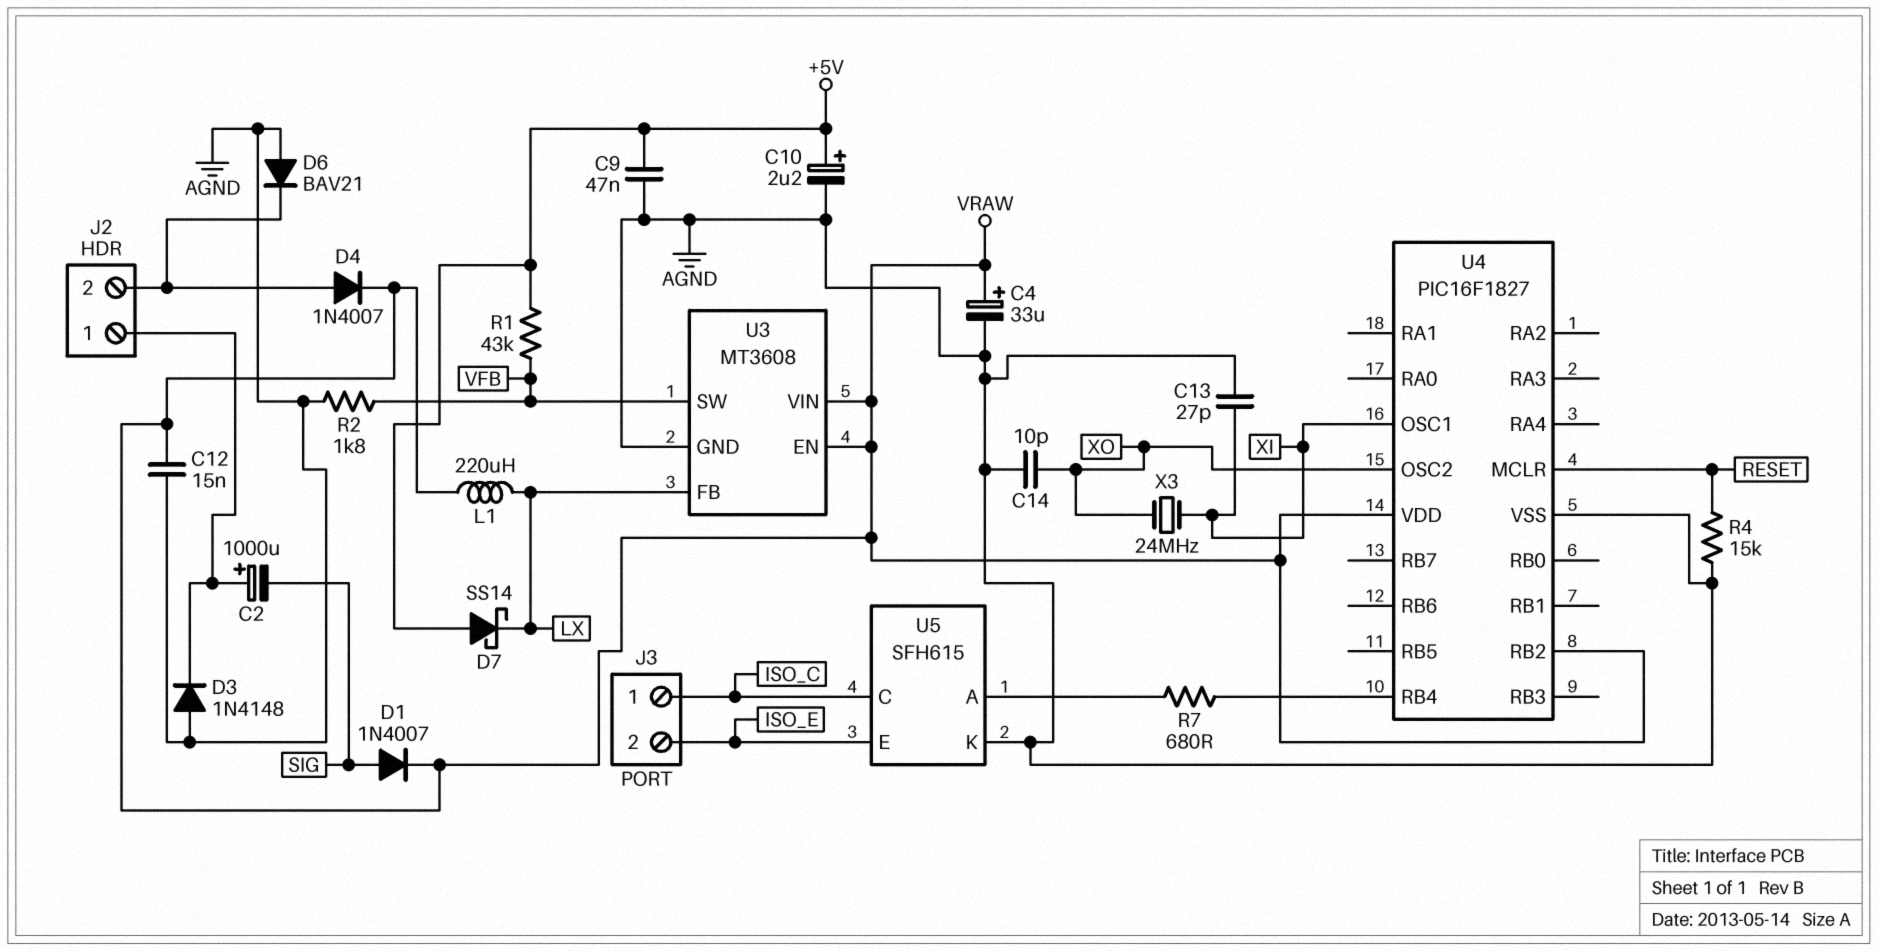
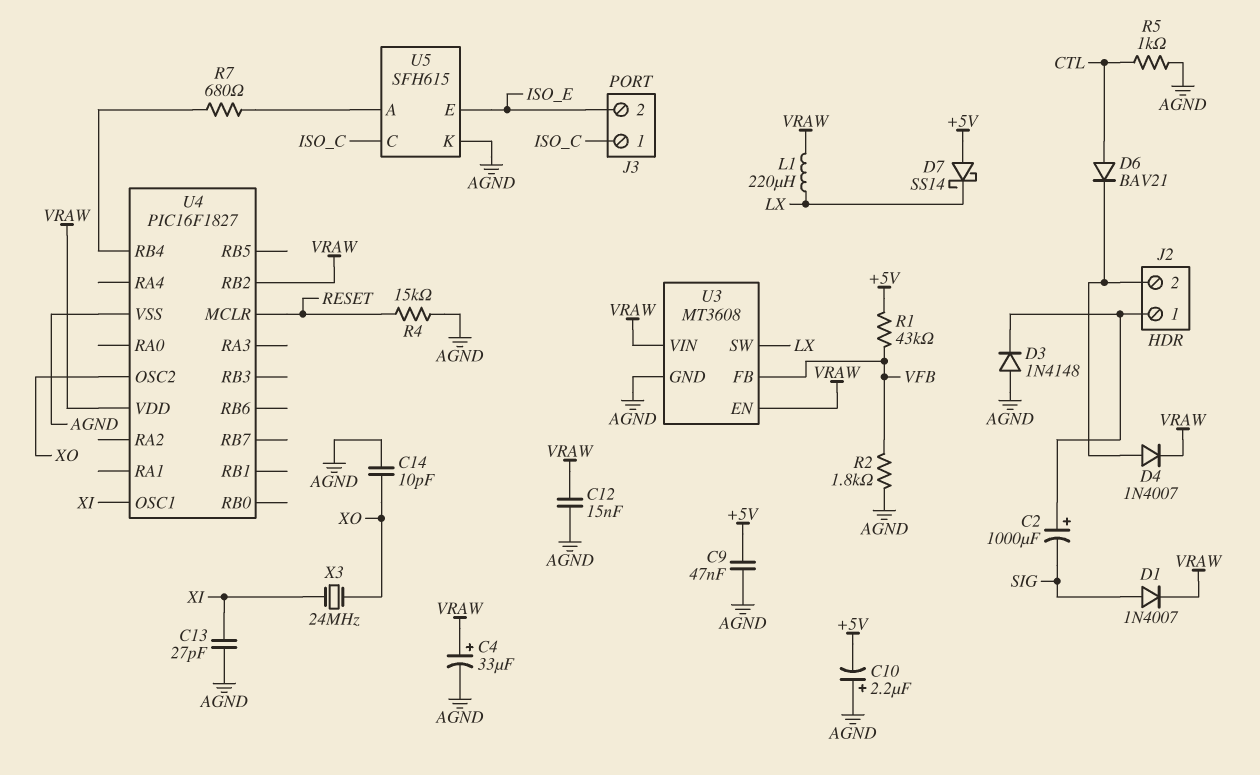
C10: 2.2uF (plus +5V, minus AGND) -> 2.2uF (plus AGND, minus +5V)
D6: diode BAV21 (A AGND, K J2/2) -> diode BAV21 (A CTL, K J2/2)
R5: none -> 1k (AGND, CTL)
U3 pin FB: LX -> VFB
U3 pin SW: VFB -> LX

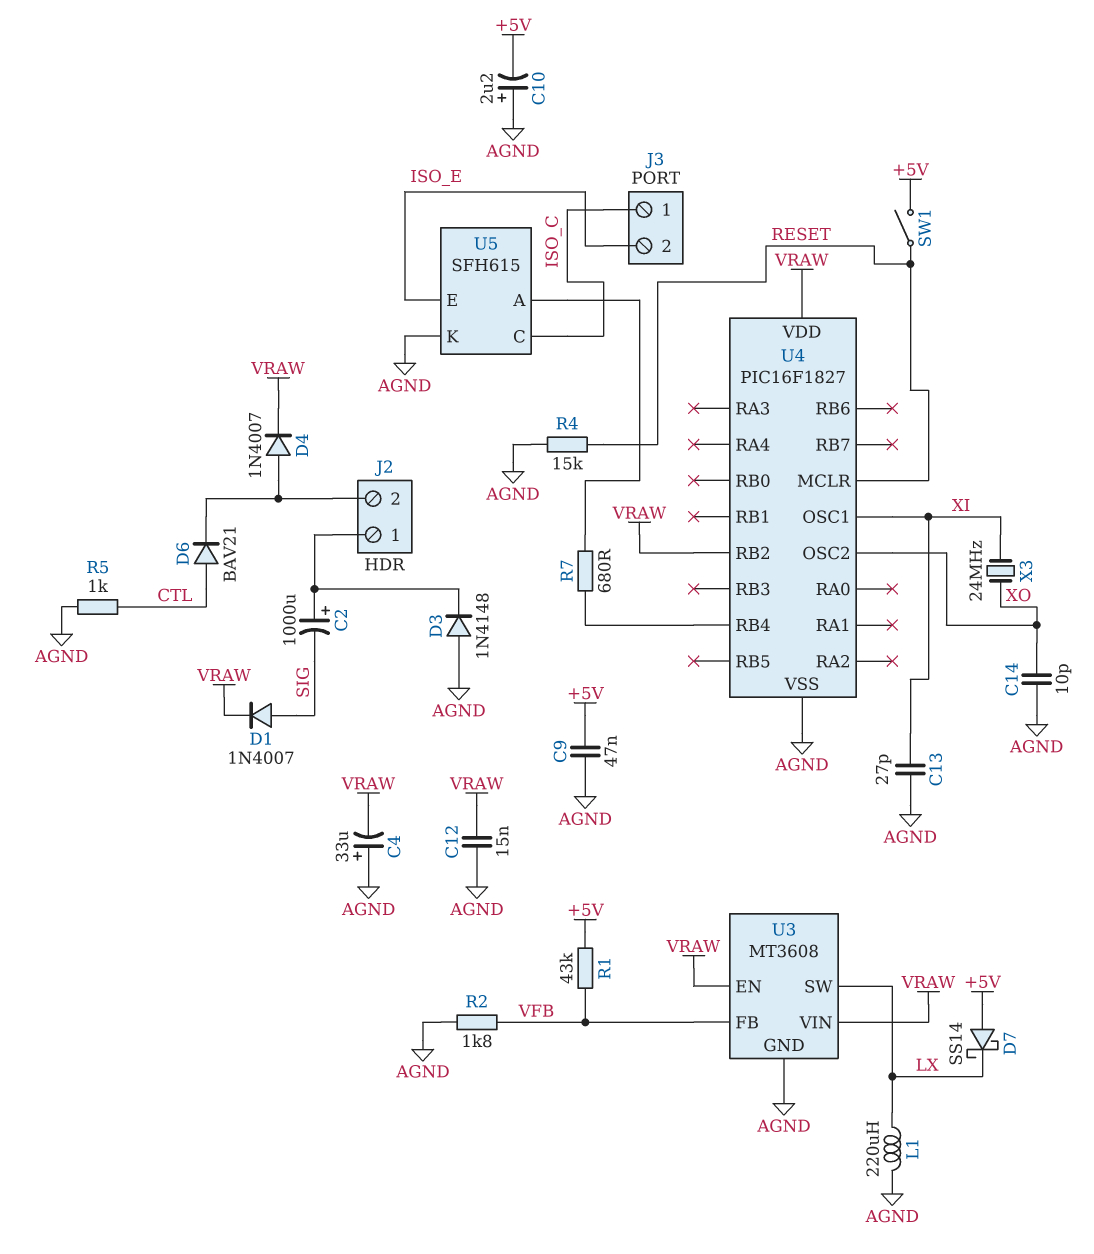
C4: 33uF (plus VRAW, minus AGND) -> 33uF (plus AGND, minus VRAW)
L1: 220uH (LX, VRAW) -> 220uH (AGND, LX)
SW1: none -> switch (+5V, RESET)

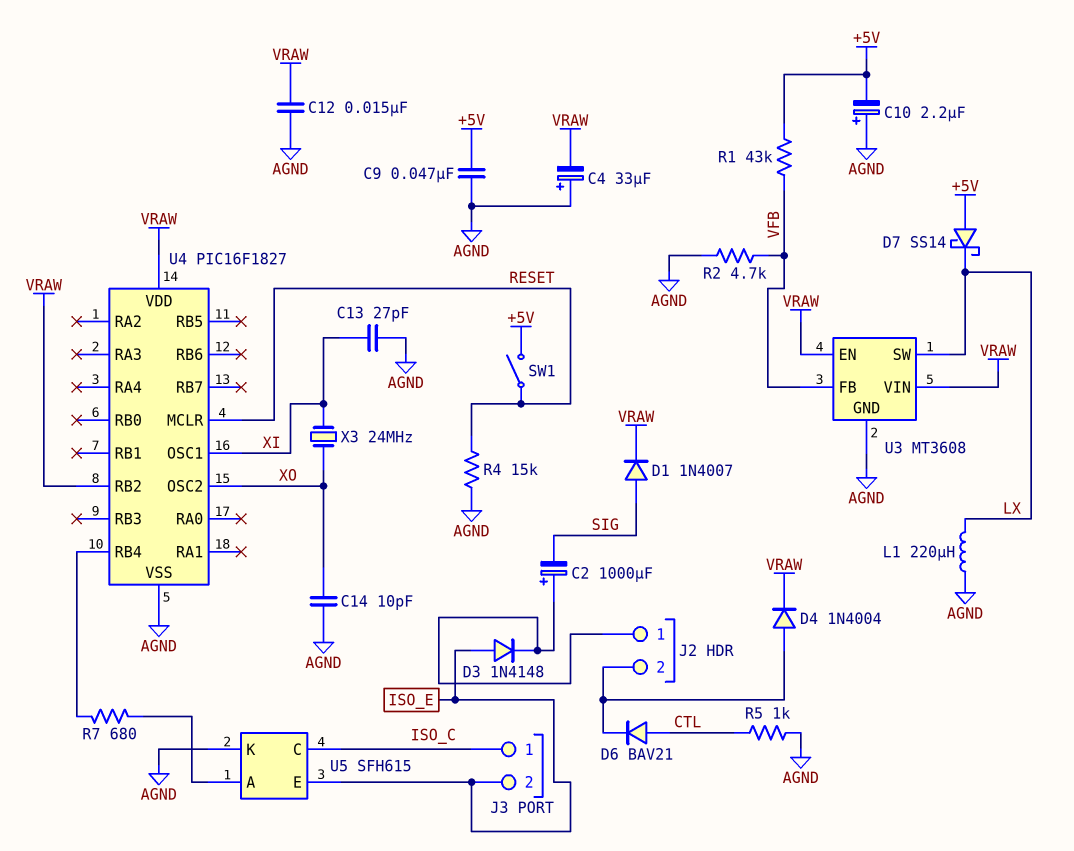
D3: diode 1N4148 (A AGND, K J2/1) -> diode 1N4148 (A ISO_E, K J2/1)
D4: diode 1N4007 (A J2/2, K VRAW) -> diode 1N4004 (A J2/2, K VRAW)
R2: 1.8k (AGND, VFB) -> 4.7k (AGND, VFB)

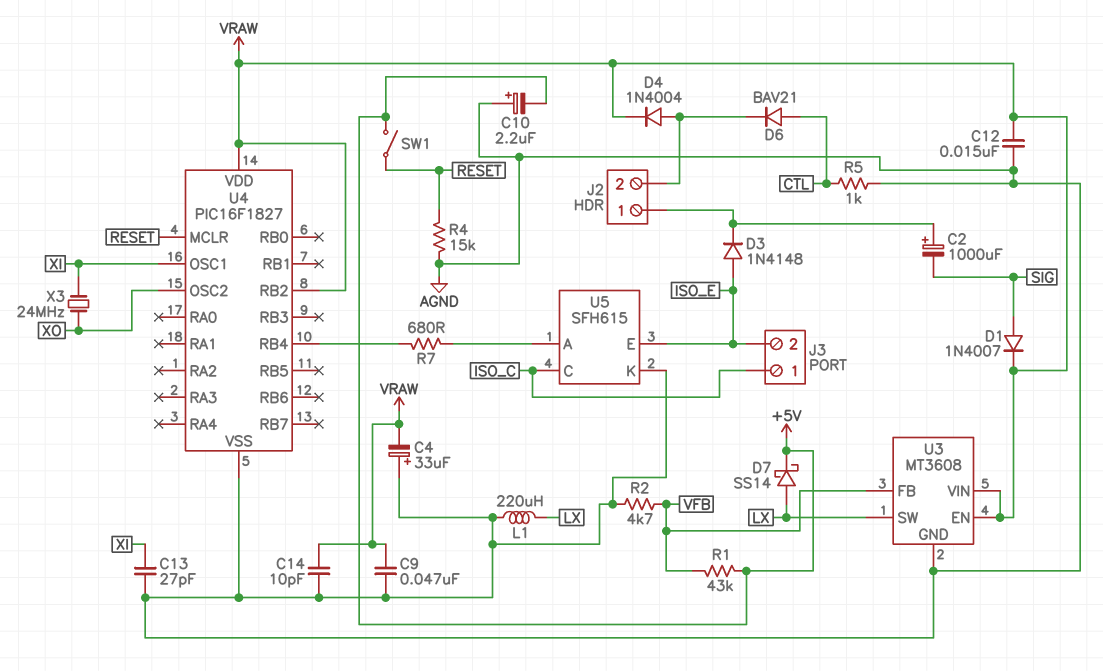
C9: 47nF (+5V, AGND) -> 47nF (AGND, VRAW)
C14: 10pF (AGND, XO) -> 10pF (AGND, VRAW)
D7: schottky SS14 (A +5V, K LX) -> schottky SS14 (A LX, K +5V)

